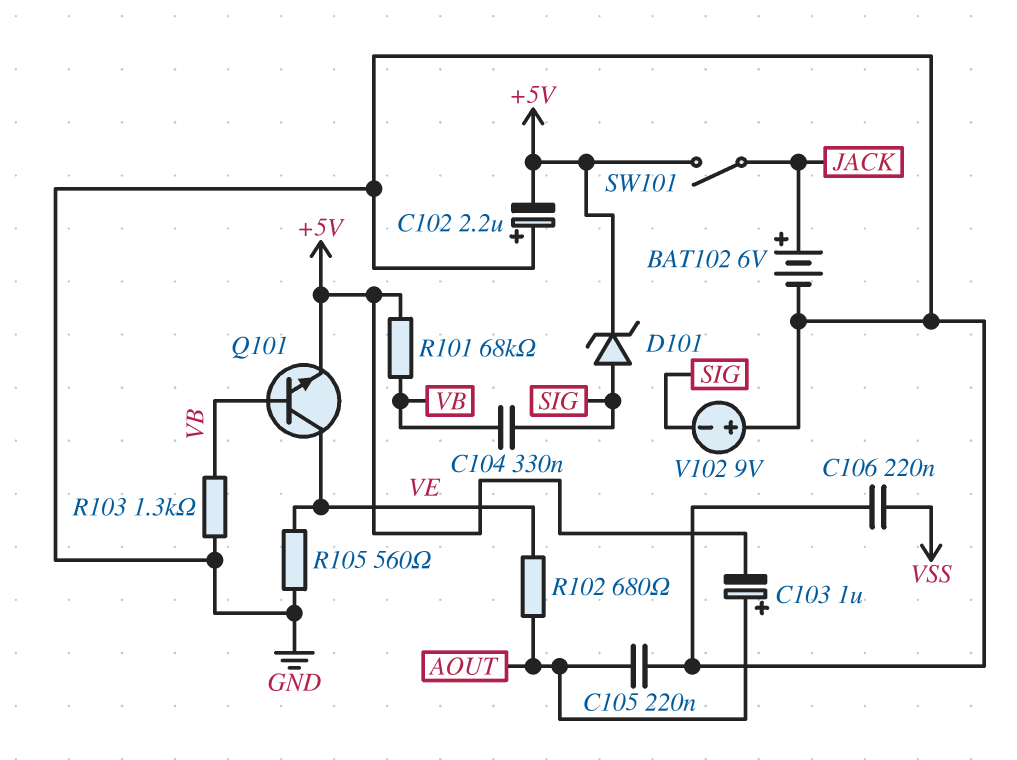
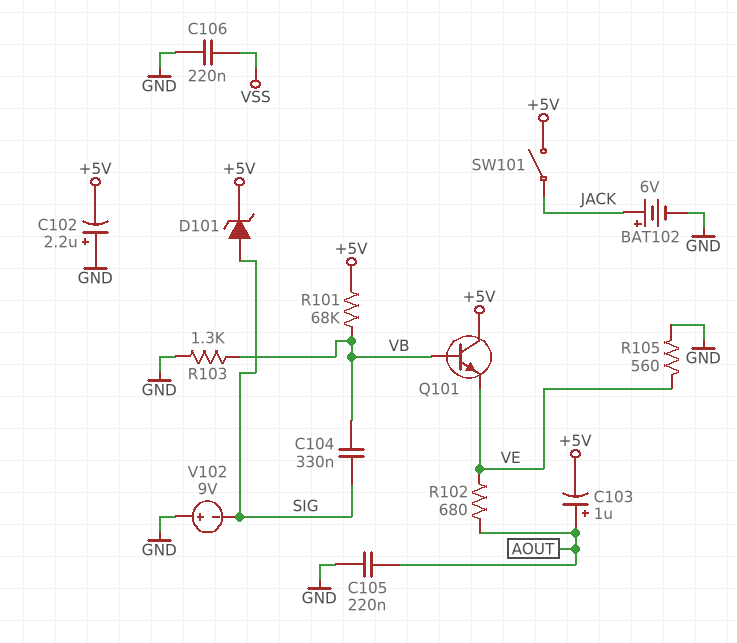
Q101: NPN (B VB, C VE, E +5V) -> NPN (B VB, C +5V, E VE)

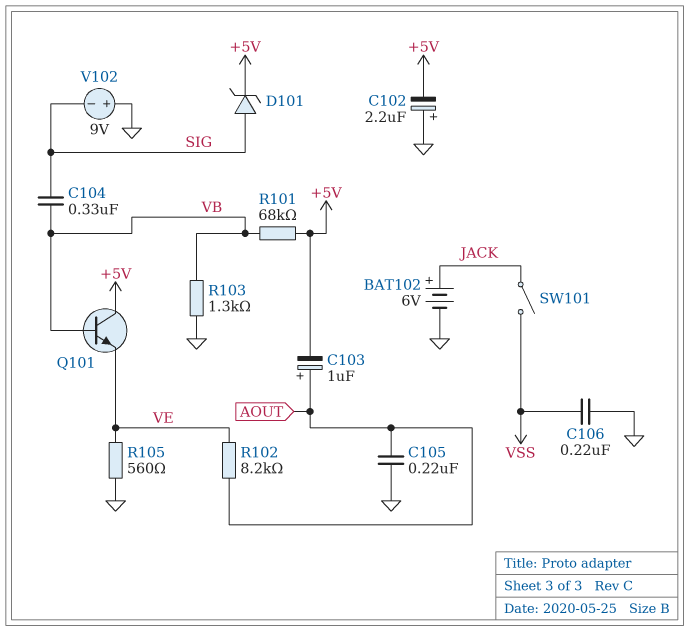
R102: 680 (AOUT, VE) -> 8.2k (AOUT, VE)
SW101: switch (+5V, JACK) -> switch (JACK, VSS)

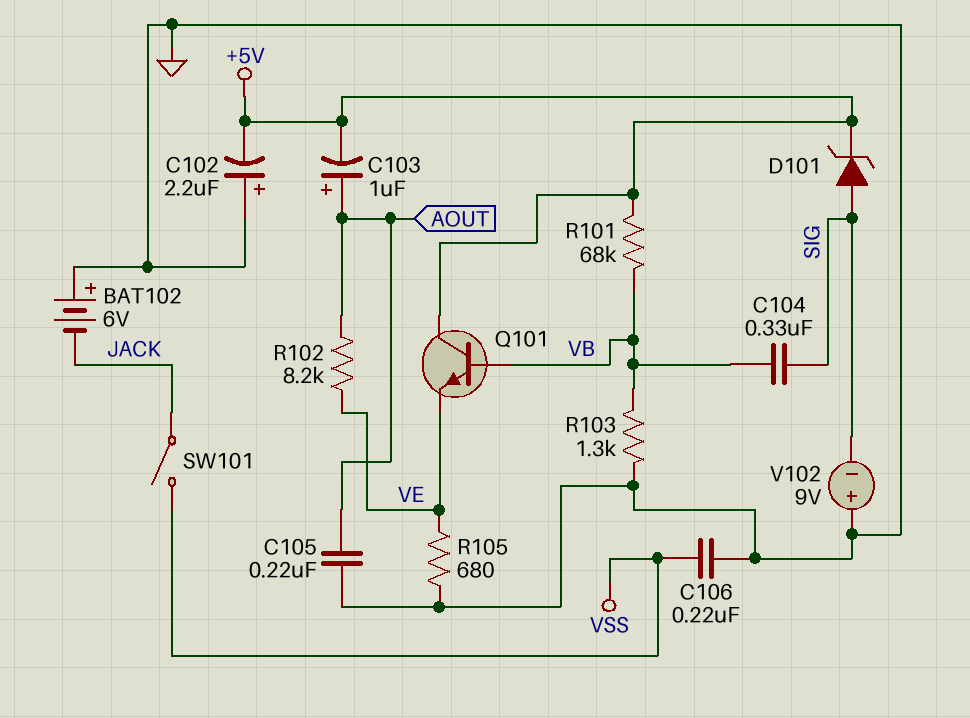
BAT102: 6V (plus JACK, minus GND) -> 6V (plus GND, minus JACK)
R105: 560 (GND, VE) -> 680 (GND, VE)

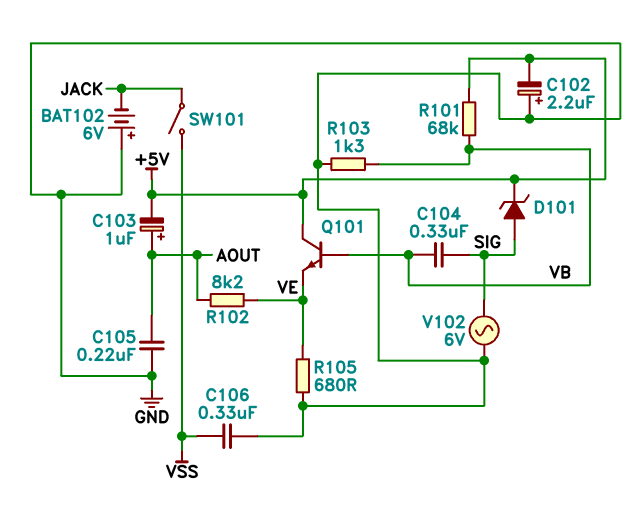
C106: 220nF (GND, VSS) -> 330nF (GND, VSS)
V102: 9V (plus GND, minus SIG) -> AC 6V (GND, SIG)

